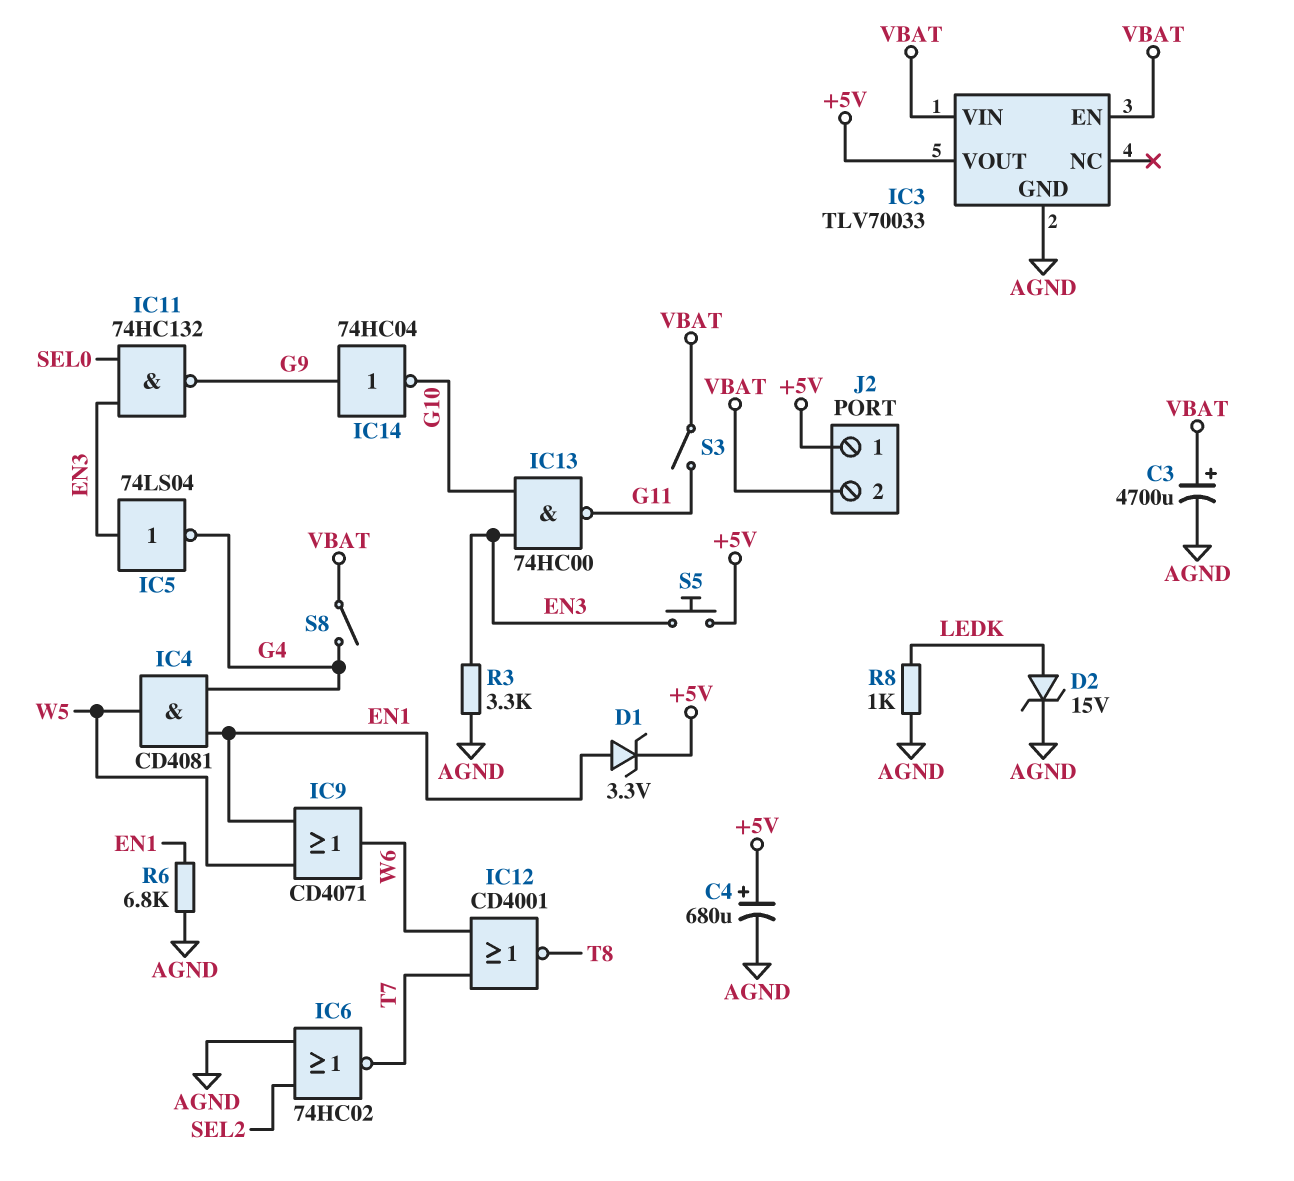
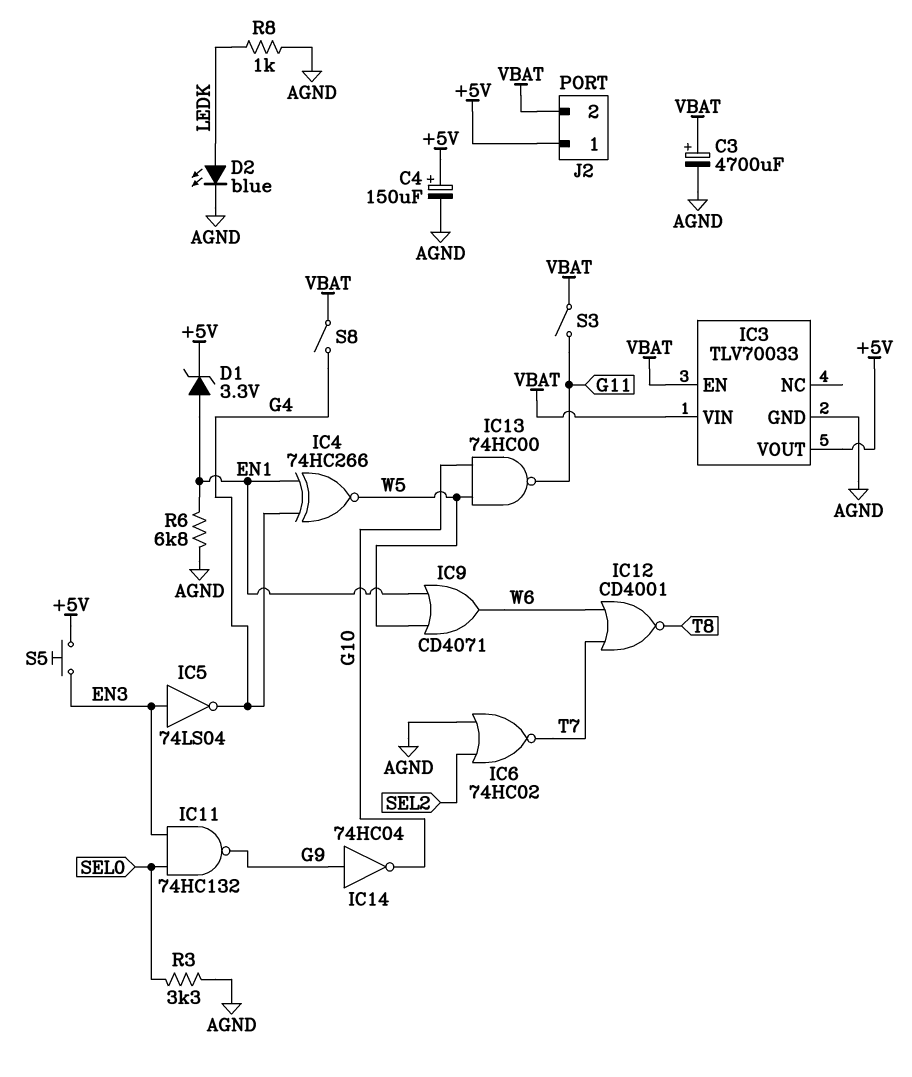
C4: 680uF (plus +5V, minus AGND) -> 150uF (plus +5V, minus AGND)
D2: zener 15V (A LEDK, K AGND) -> LED blue (A LEDK, K AGND)
IC4: AND CD4081 (in EN1, in G4, out W5) -> XNOR 74HC266 (in EN1, in G4, out W5)
IC13: NAND 74HC00 (in EN3, in G10, out G11) -> NAND 74HC00 (in G10, in W5, out G11)
R3: 3.3k (AGND, EN3) -> 3.3k (AGND, SEL0)

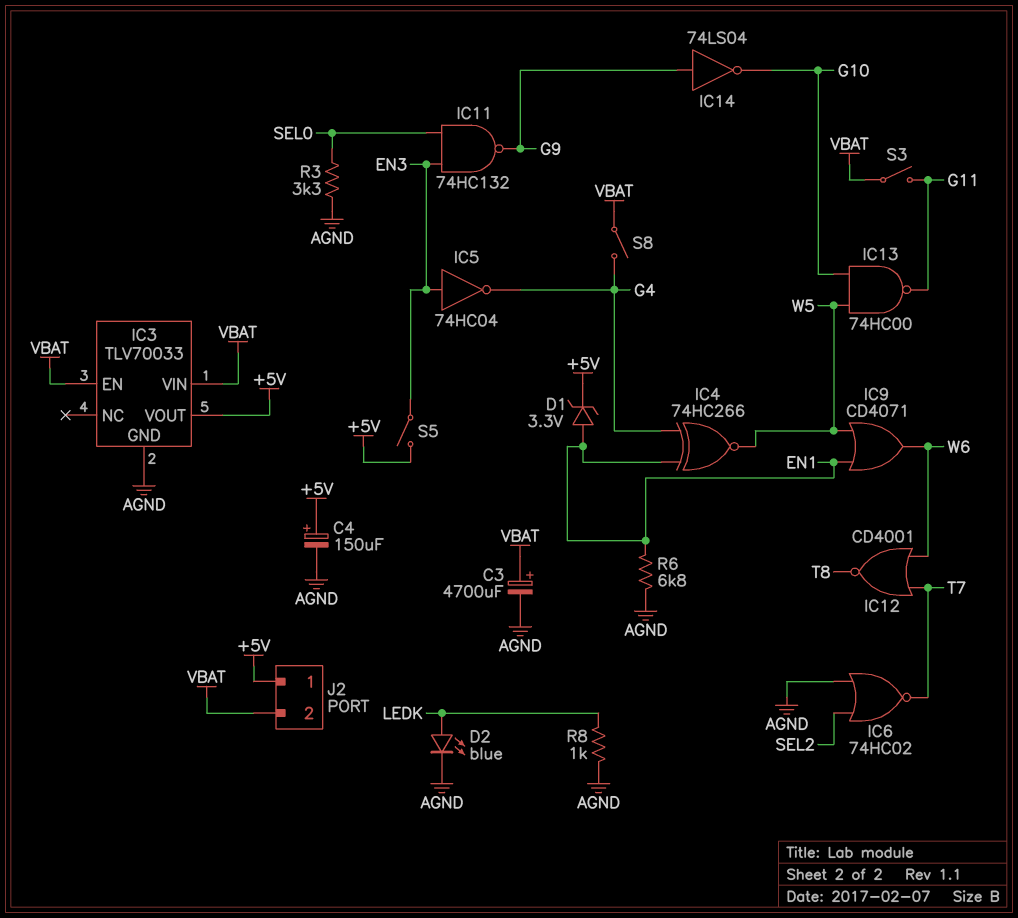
IC5: NOT 74LS04 (in EN3, out G4) -> NOT 74HC04 (in EN3, out G4)
IC14: NOT 74HC04 (in G9, out G10) -> NOT 74LS04 (in G9, out G10)
S5: button (+5V, EN3) -> switch (+5V, EN3)

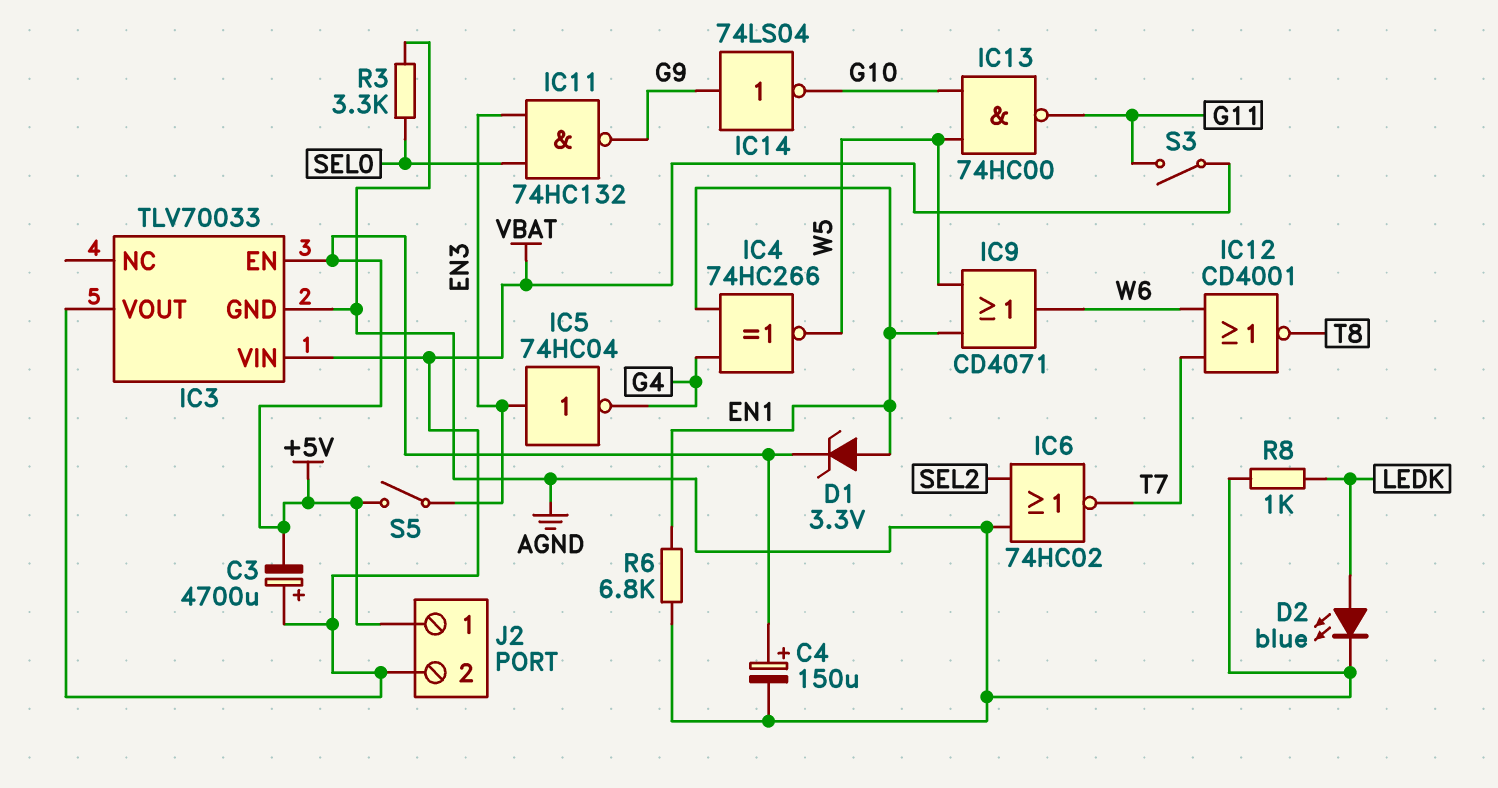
C3: 4700uF (plus VBAT, minus AGND) -> 4700uF (plus VBAT, minus +5V)
IC3 pin EN: VBAT -> +5V
IC3 pin VOUT: +5V -> VBAT
S8: switch (G4, VBAT) -> none

